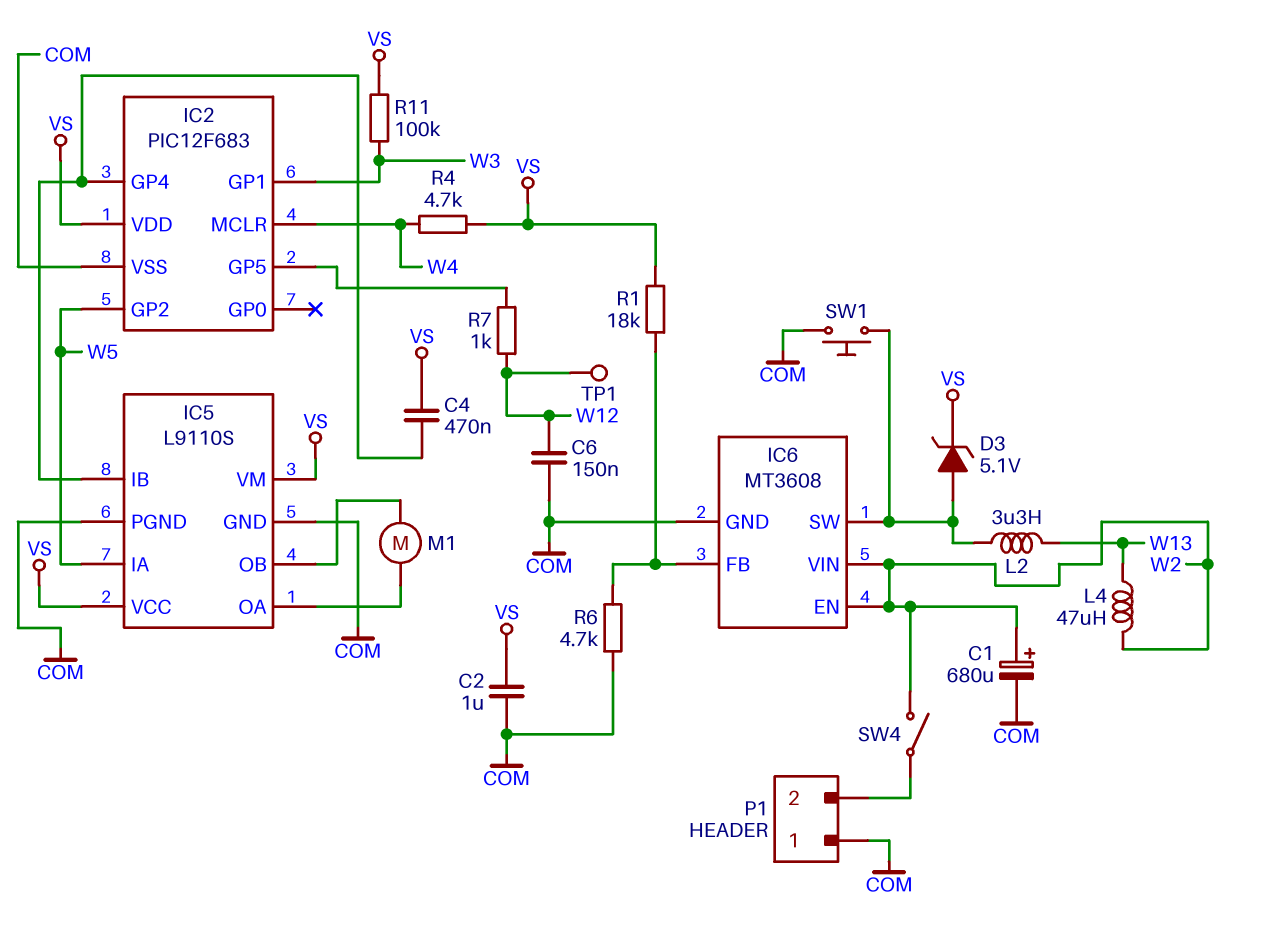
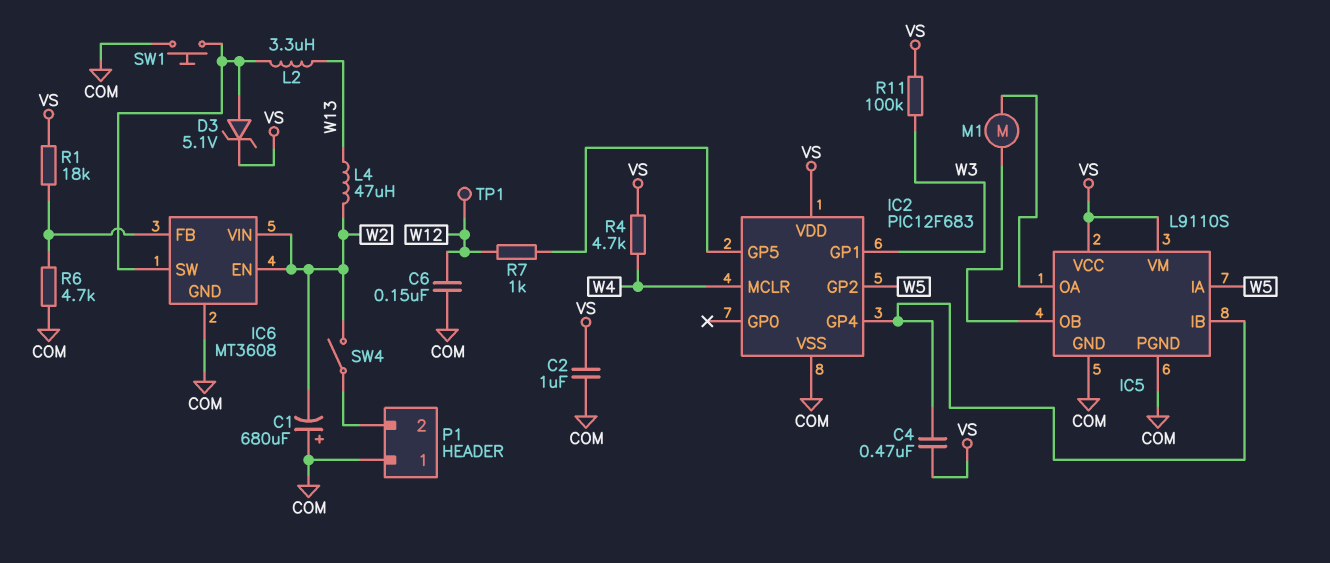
C1: 680uF (plus W2, minus COM) -> 680uF (plus COM, minus W2)

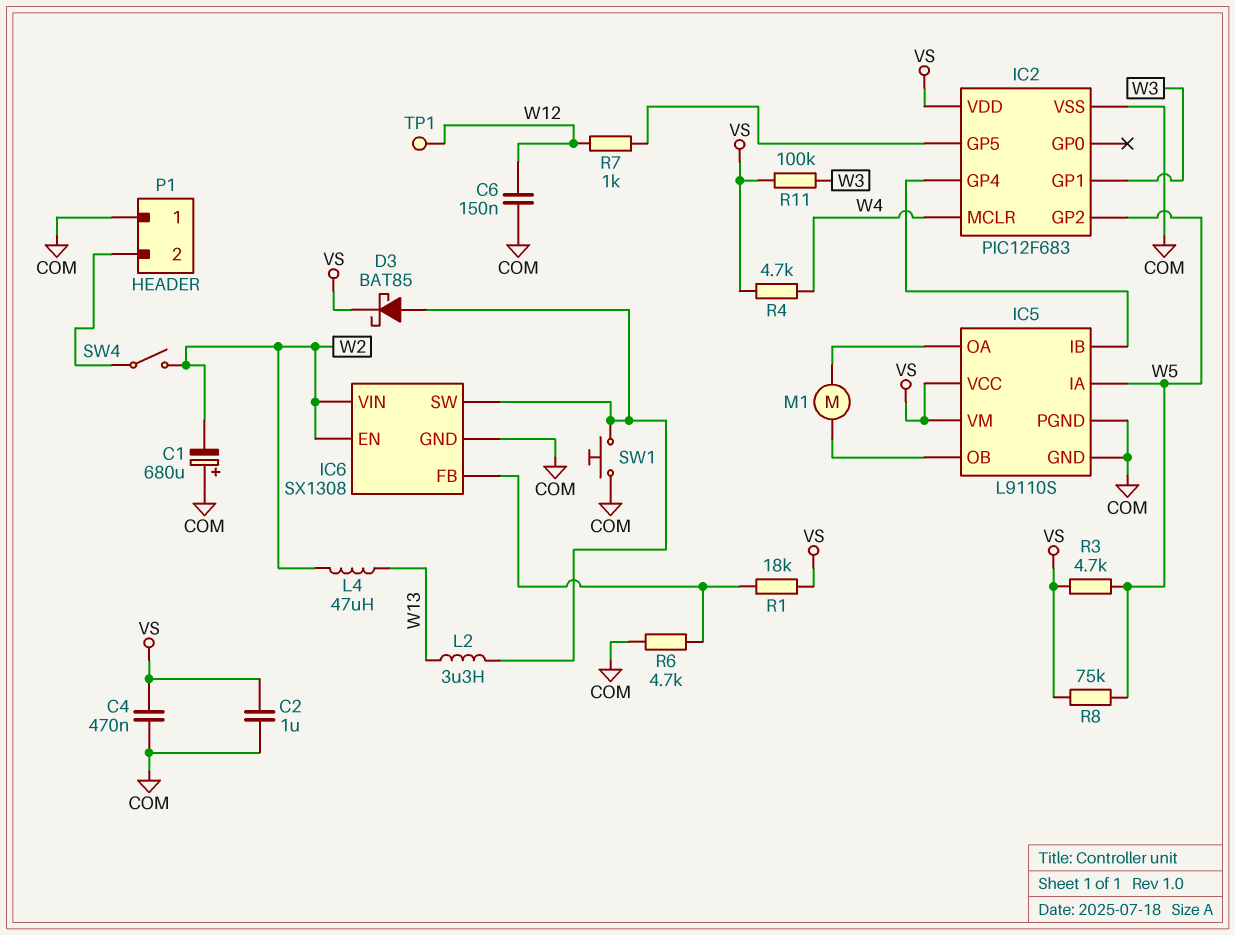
C4: 470nF (IC2/GP4, VS) -> 470nF (COM, VS)
D3: zener 5.1V (A IC6/SW, K VS) -> schottky BAT85 (A IC6/SW, K VS)
IC6: MT3608 -> SX1308
R3: none -> 4.7k (VS, W5)
R8: none -> 75k (VS, W5)

